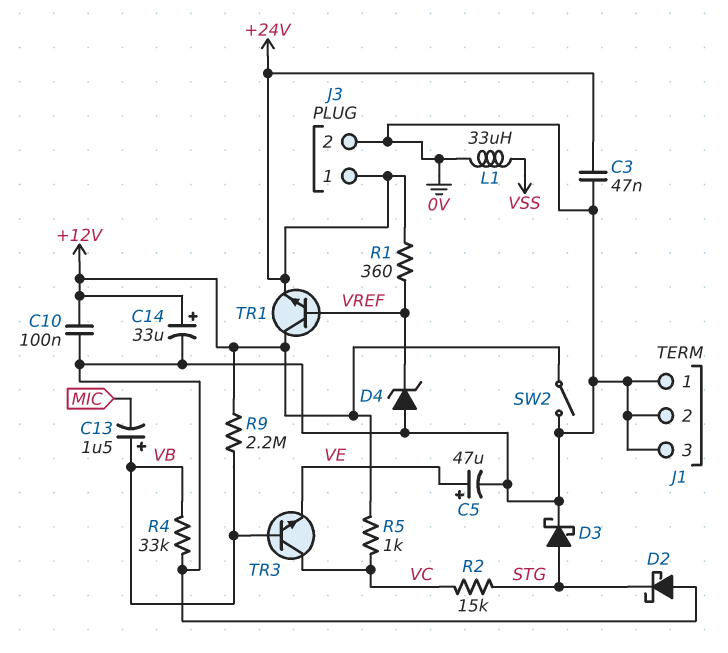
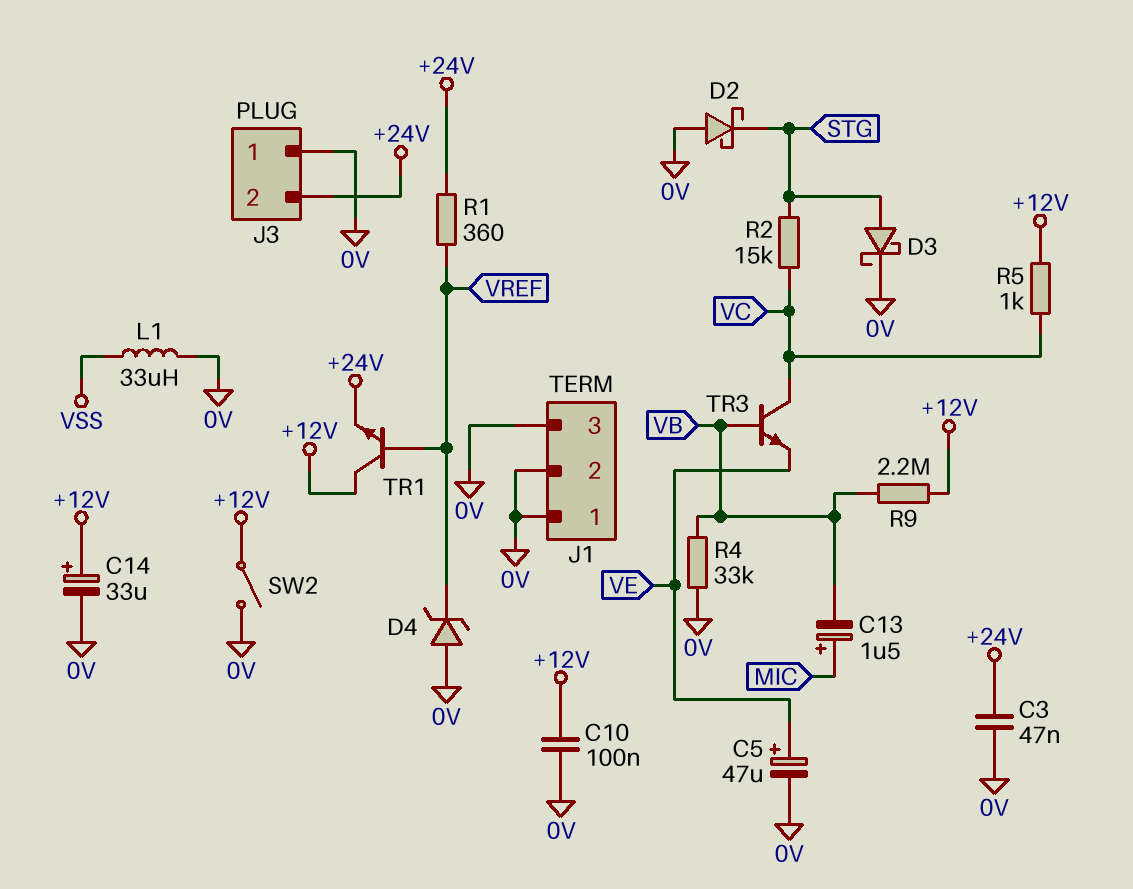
C13: 1.5uF (plus VB, minus MIC) -> 1.5uF (plus MIC, minus VB)
J3 pin 1: +24V -> 0V
J3 pin 2: 0V -> +24V

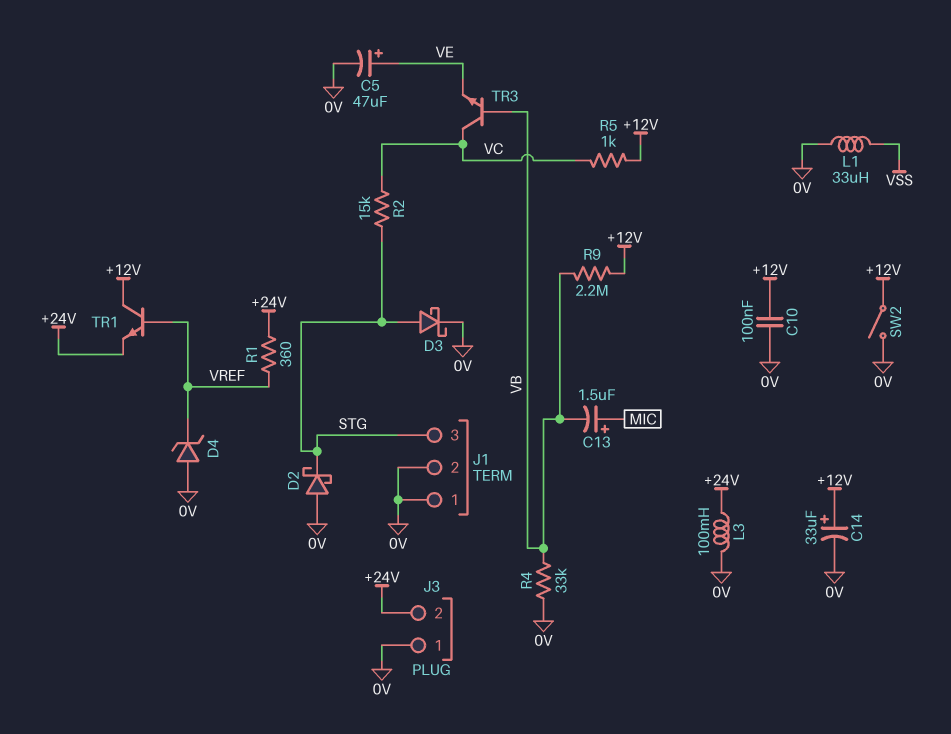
C3: 47nF (+24V, 0V) -> none
J1 pin 3: 0V -> STG
L3: none -> 100mH (+24V, 0V)

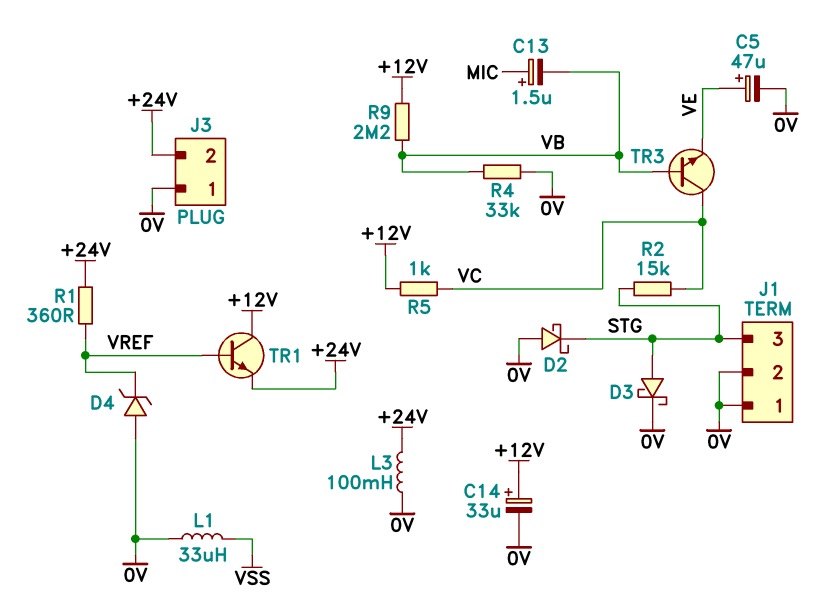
C10: 100nF (+12V, 0V) -> none
SW2: switch (+12V, 0V) -> none

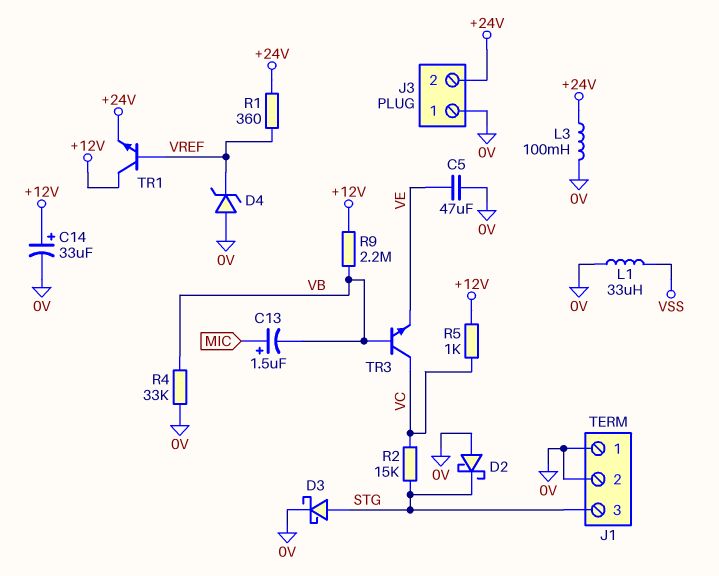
C5: 47uF (plus VE, minus 0V) -> 47uF (0V, VE)

